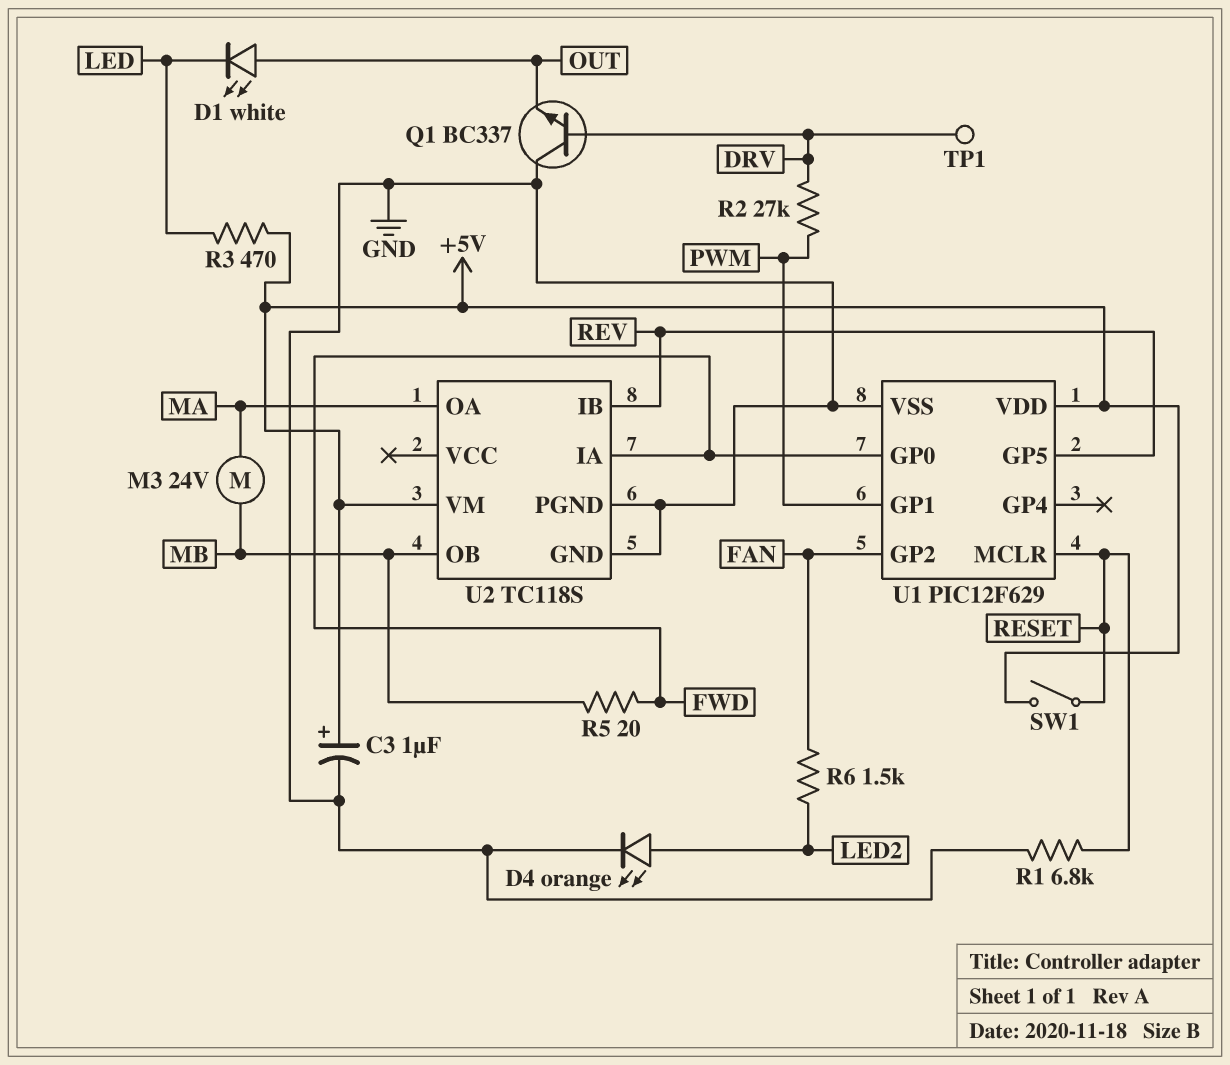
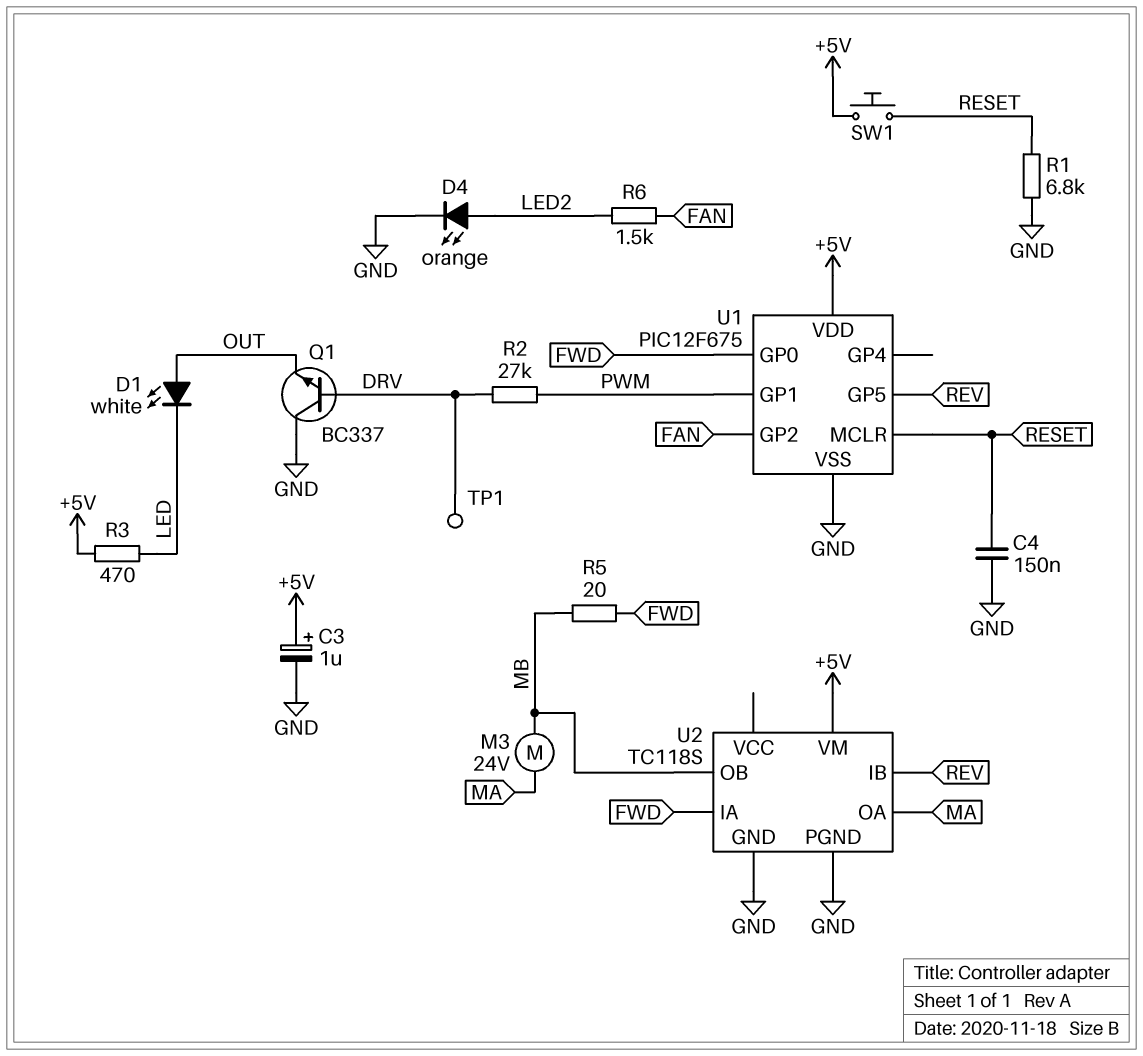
C4: none -> 150nF (GND, RESET)
SW1: switch (+5V, RESET) -> button (+5V, RESET)
U1: PIC12F629 -> PIC12F675

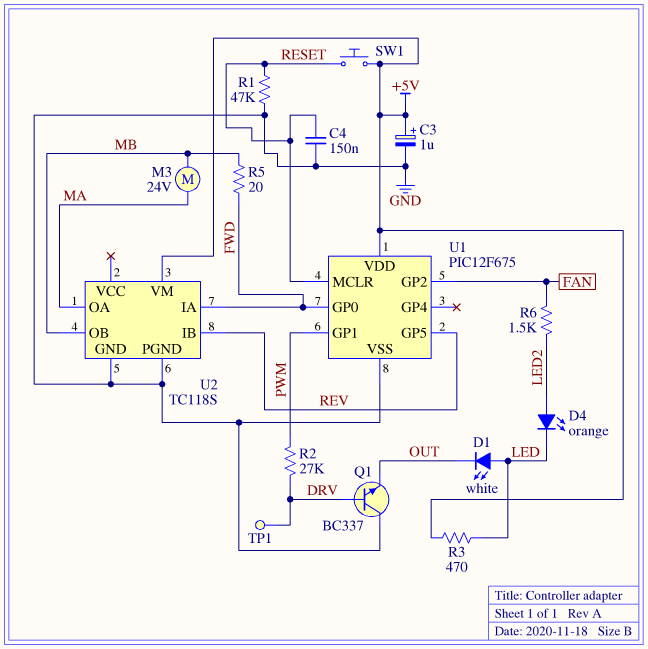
D1: LED white (A OUT, K LED) -> LED white (A LED, K OUT)
D4: LED orange (A LED2, K GND) -> LED orange (A LED2, K LED)
R1: 6.8k (GND, RESET) -> 47k (GND, RESET)

